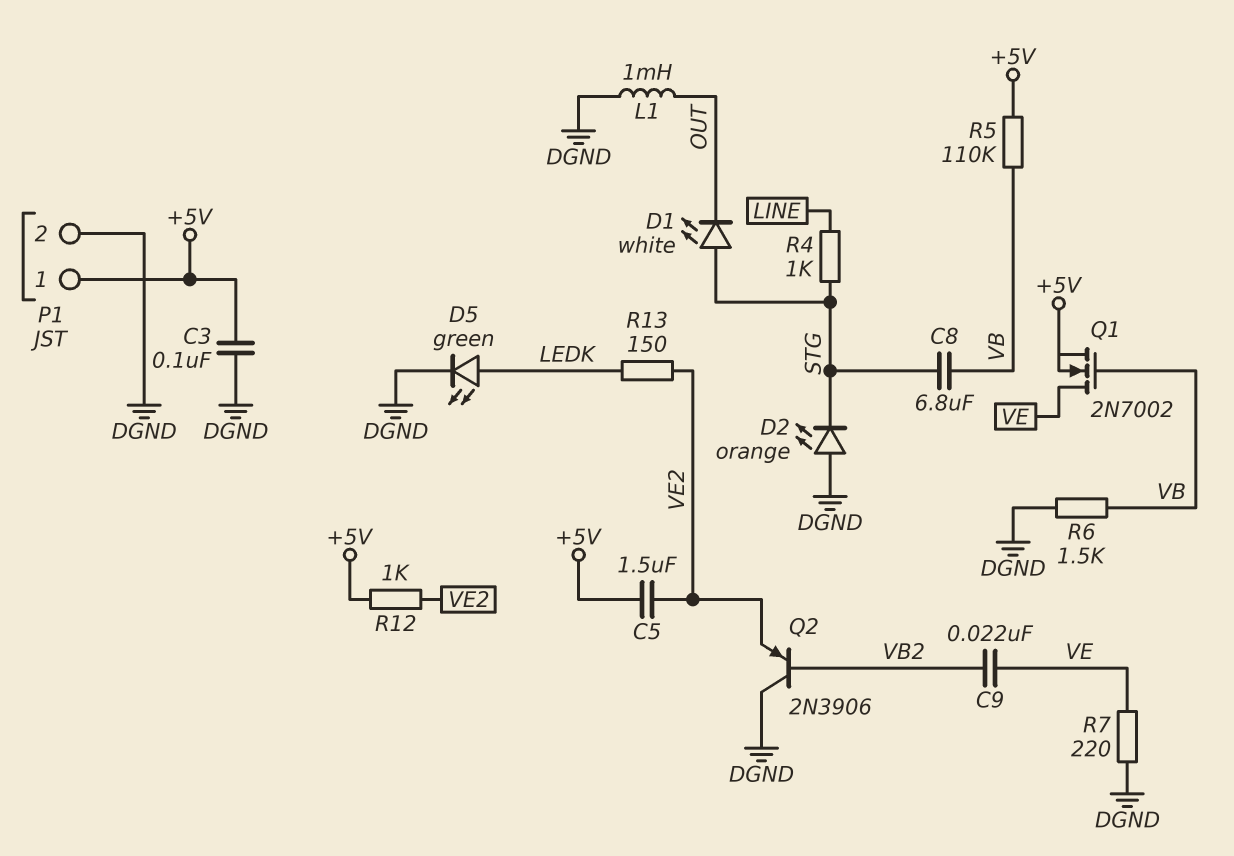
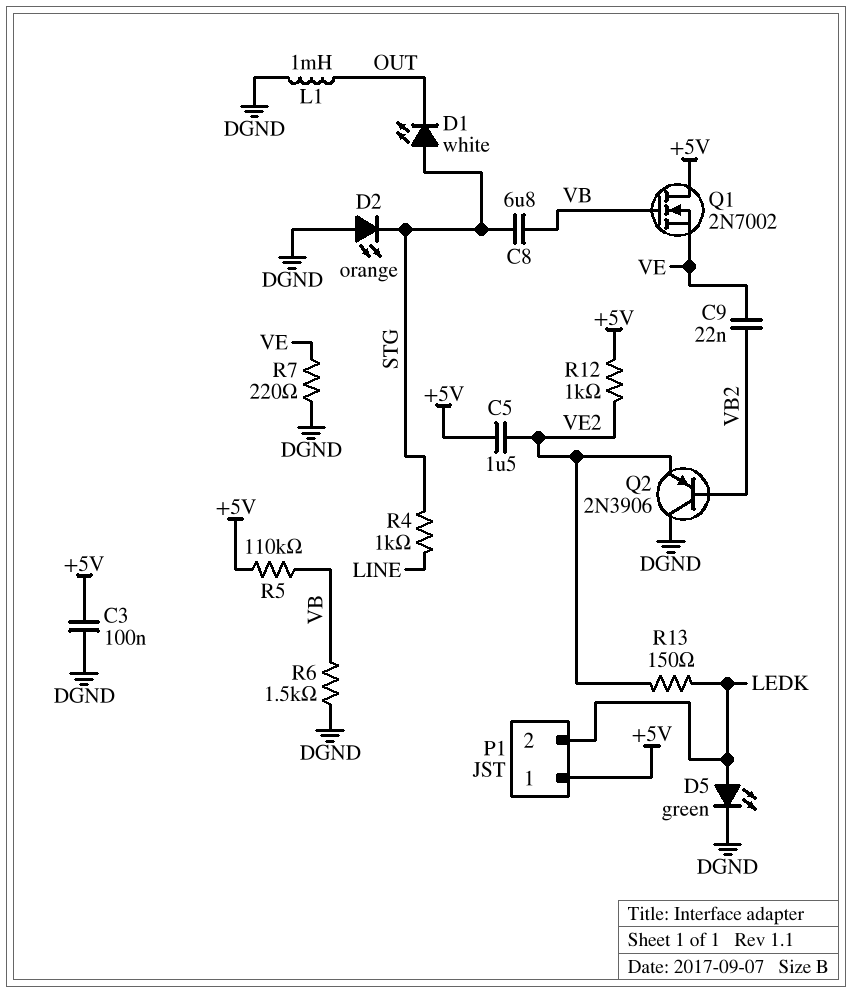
P1 pin 2: DGND -> LEDK
Q1: NMOS 2N7002 (G VB, D VE, S +5V) -> NMOS 2N7002 (G VB, D +5V, S VE)

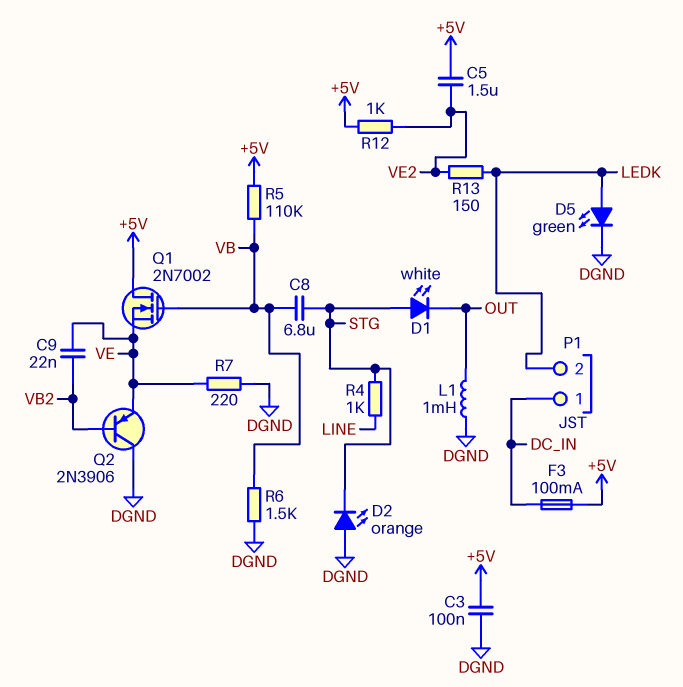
F3: none -> 100mA (+5V, DC_IN)
P1 pin 1: +5V -> DC_IN
Q2: PNP 2N3906 (B VB2, C DGND, E VE2) -> PNP 2N3906 (B VB2, C DGND, E VE)

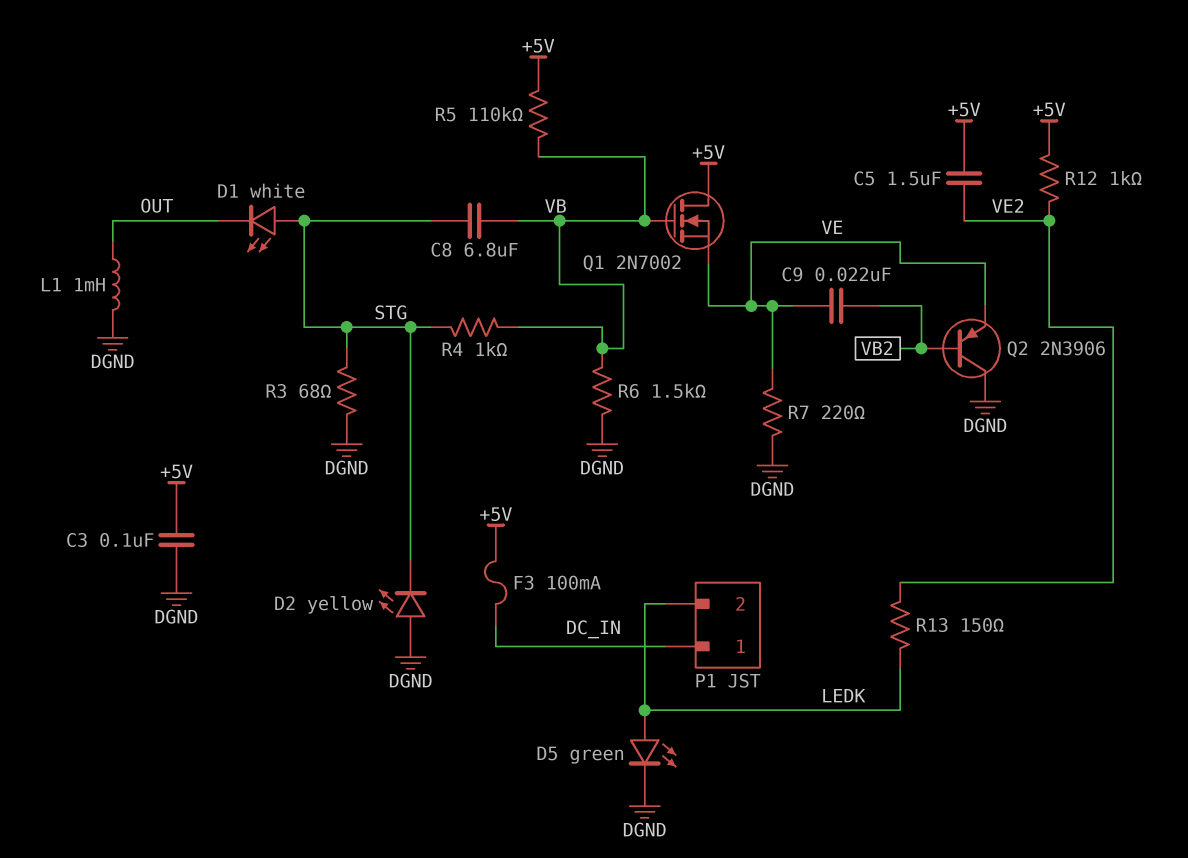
D2: LED orange (A DGND, K STG) -> LED yellow (A DGND, K STG)
R3: none -> 68 (DGND, STG)
R4: 1k (LINE, STG) -> 1k (STG, VB)

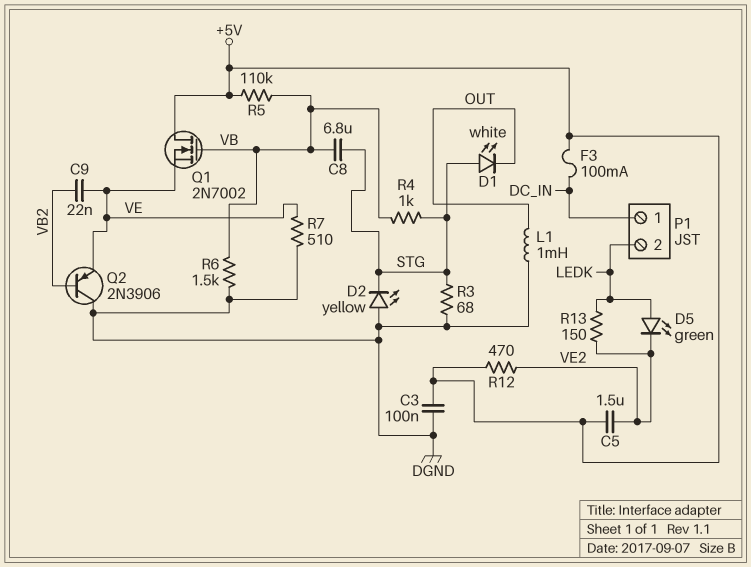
D5: LED green (A LEDK, K DGND) -> LED green (A LEDK, K VE2)
R7: 220 (DGND, VE) -> 510 (DGND, VE)
R12: 1k (+5V, VE2) -> 470 (+5V, VE2)

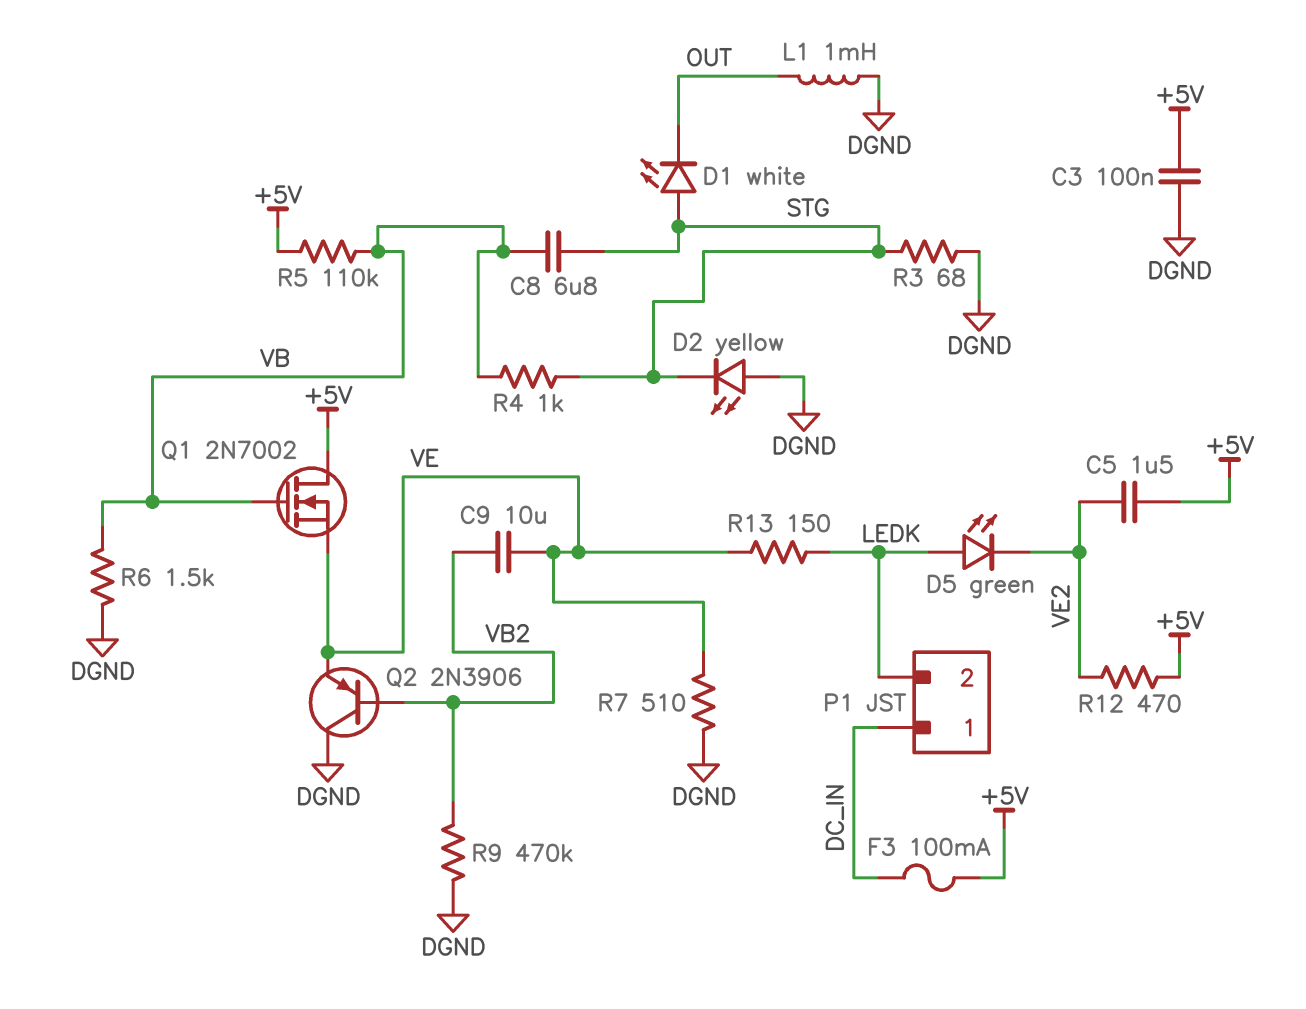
C9: 22nF (VB2, VE) -> 10uF (VB2, VE)
R9: none -> 470k (DGND, VB2)
R13: 150 (LEDK, VE2) -> 150 (LEDK, VE)

